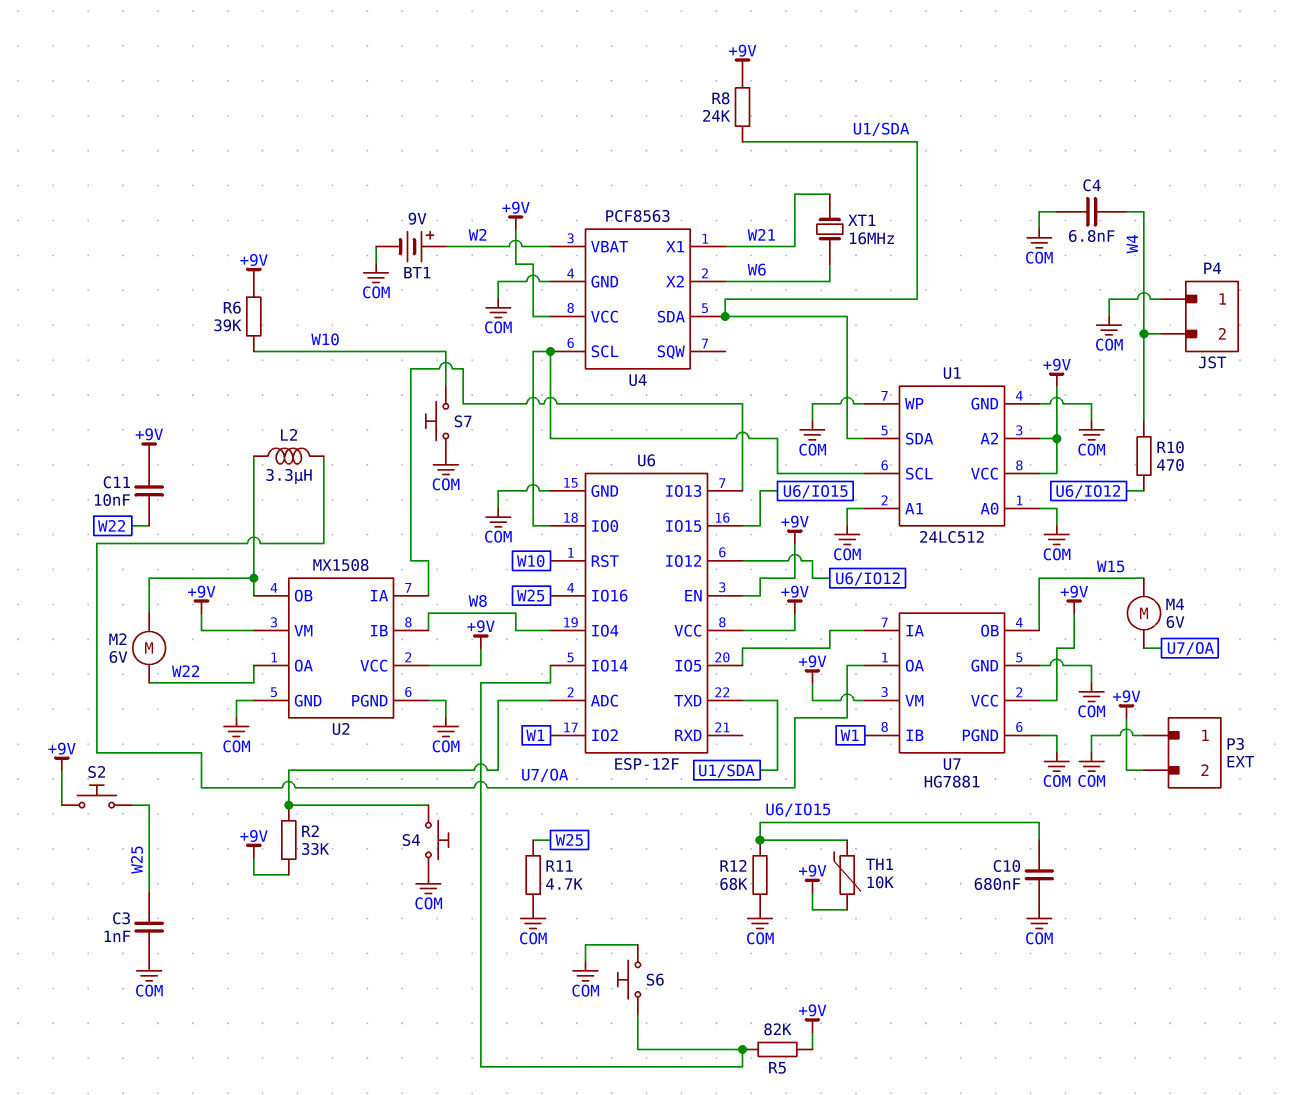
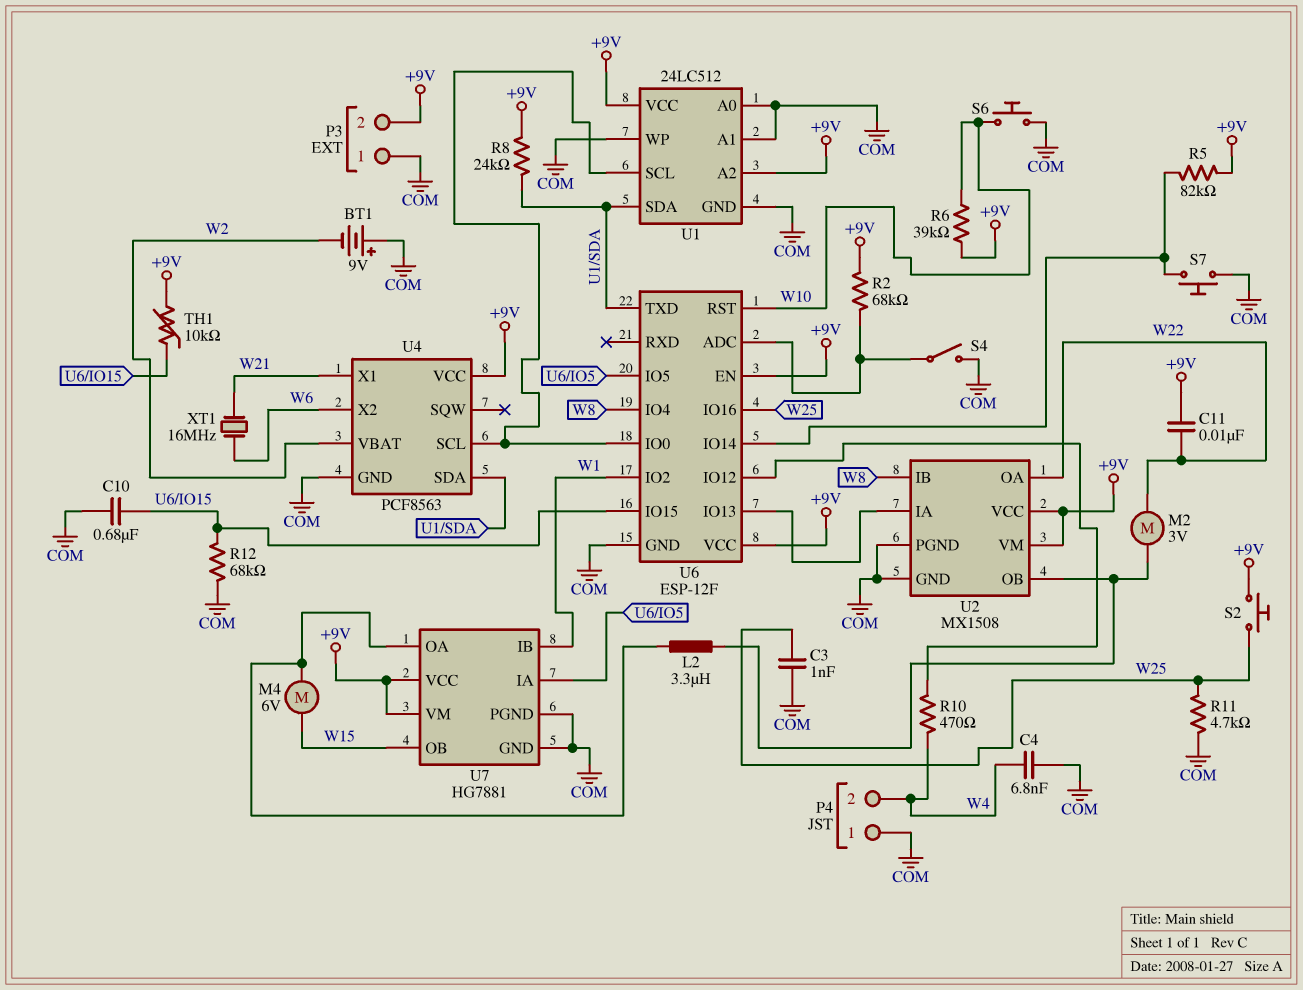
BT1: 9V (plus W2, minus COM) -> 9V (plus COM, minus W2)
M2: motor 6V (U2/OB, W22) -> motor 3V (U2/OB, W22)
R2: 33k (+9V, U6/ADC) -> 68k (+9V, U6/ADC)
S4: button (COM, U6/ADC) -> switch (COM, U6/ADC)
S6: button (COM, U6/IO14) -> button (COM, W10)
S7: button (COM, W10) -> button (COM, U6/IO14)

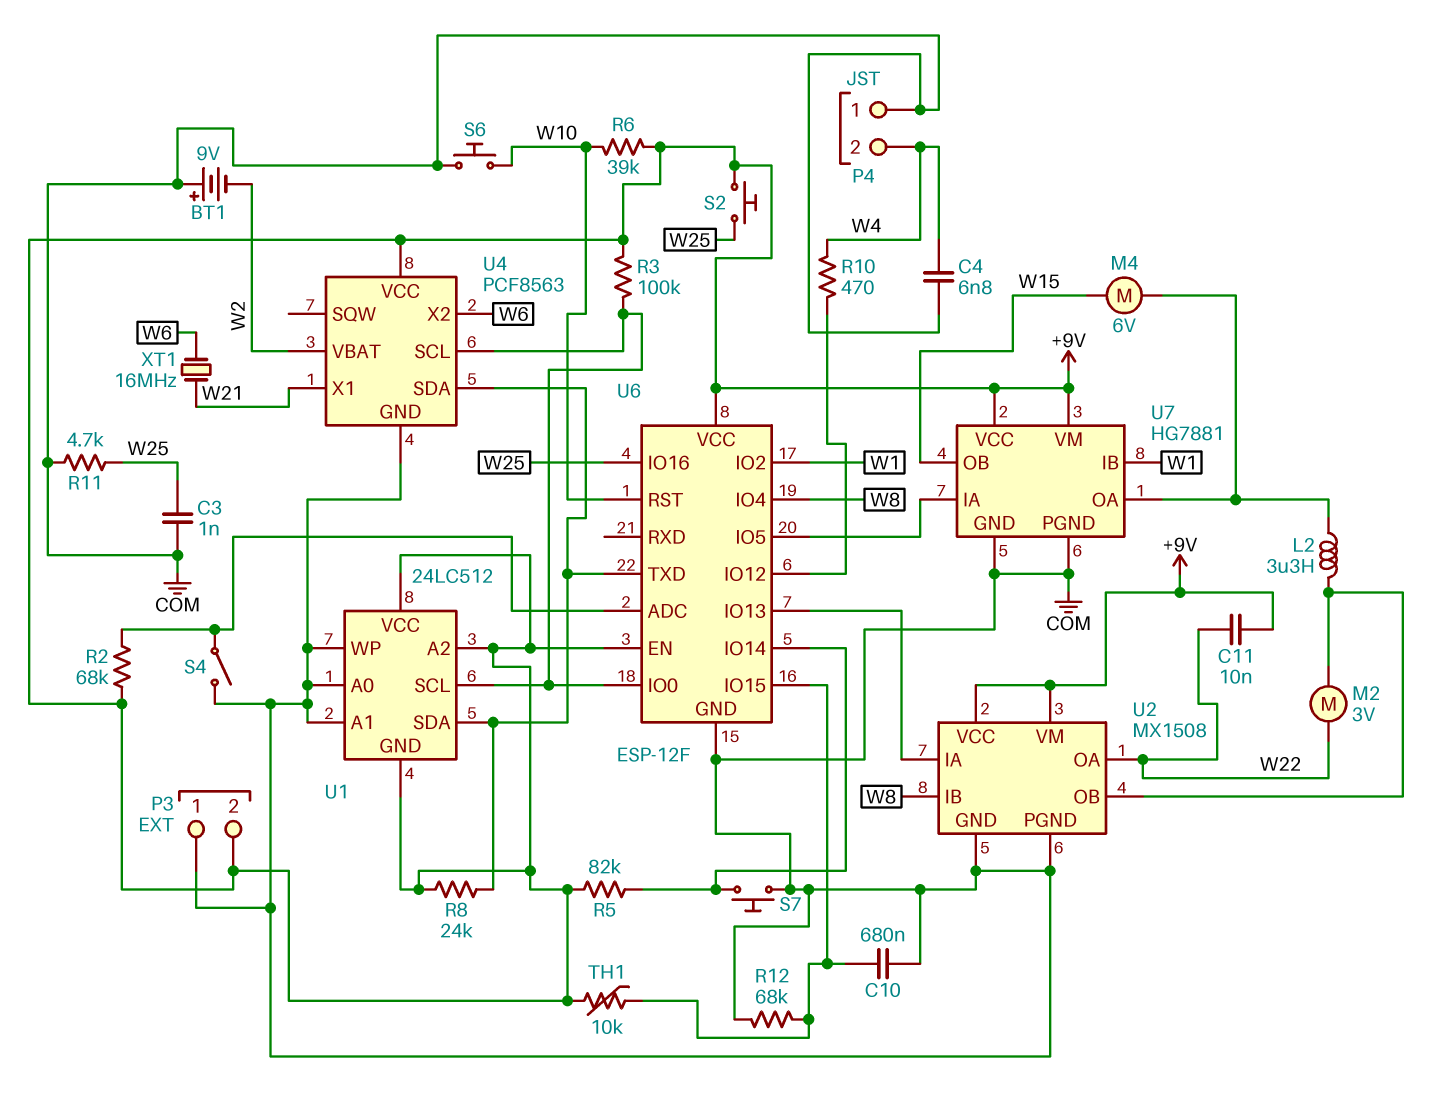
R3: none -> 100k (+9V, U1/SCL)
U1 pin GND: COM -> +9V

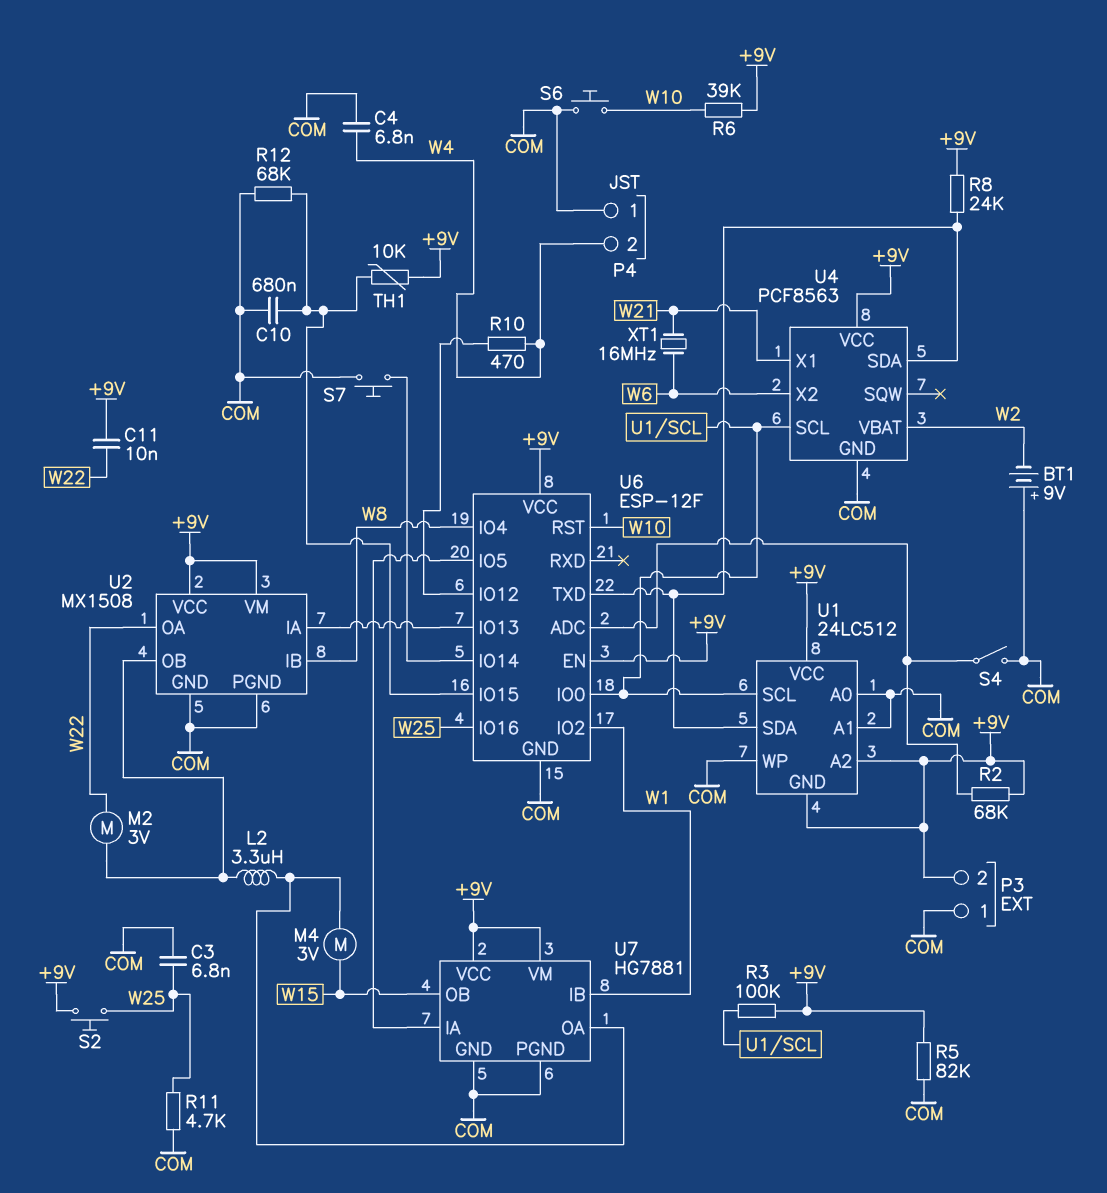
C3: 1nF (COM, W25) -> 6.8nF (COM, W25)
M4: motor 6V (U7/OA, W15) -> motor 3V (U7/OA, W15)
R5: 82k (+9V, U6/IO14) -> 82k (+9V, COM)

